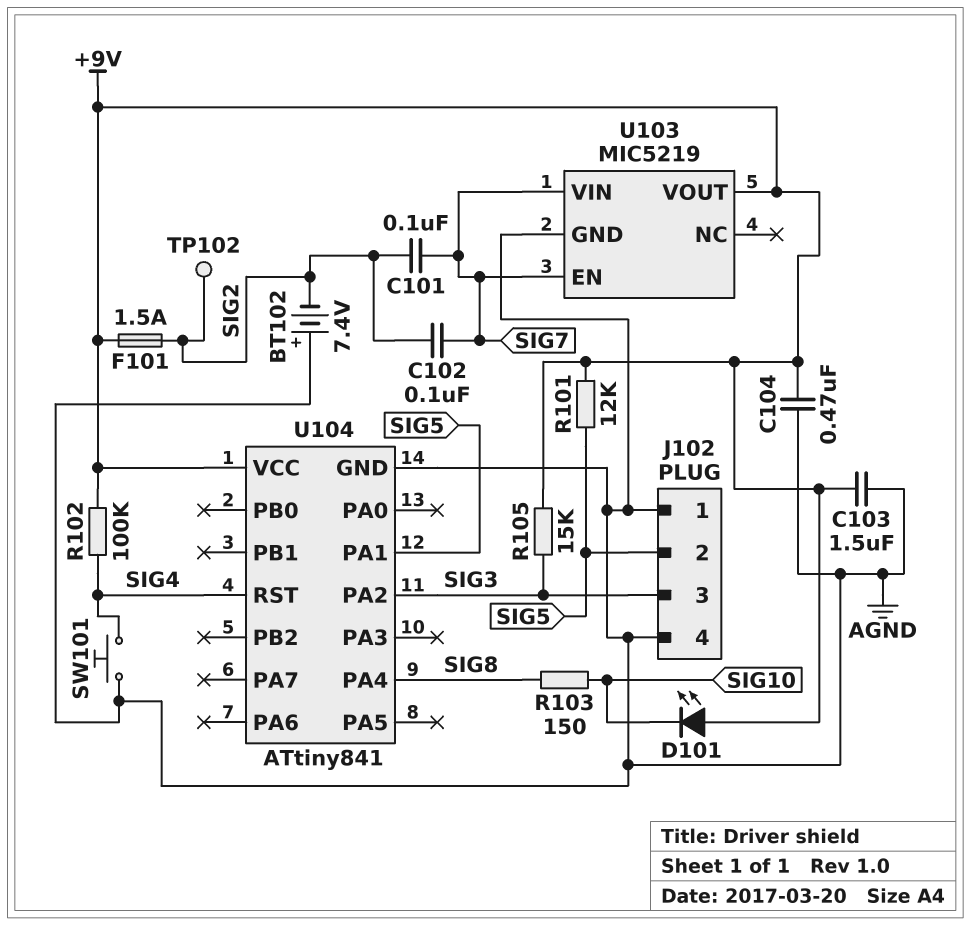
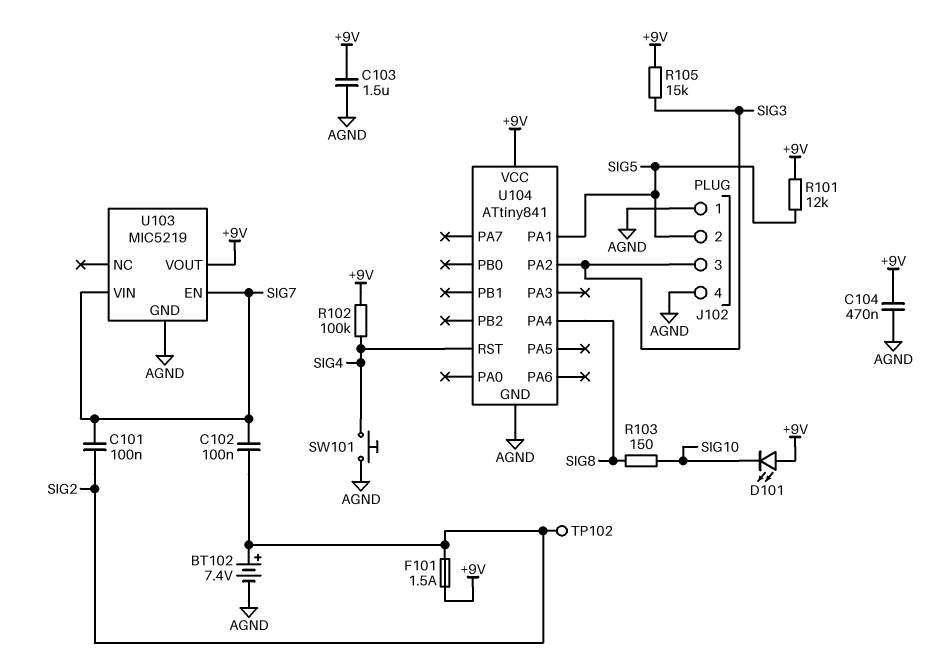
BT102: 7.4V (plus AGND, minus SIG2) -> 7.4V (plus SIG2, minus AGND)

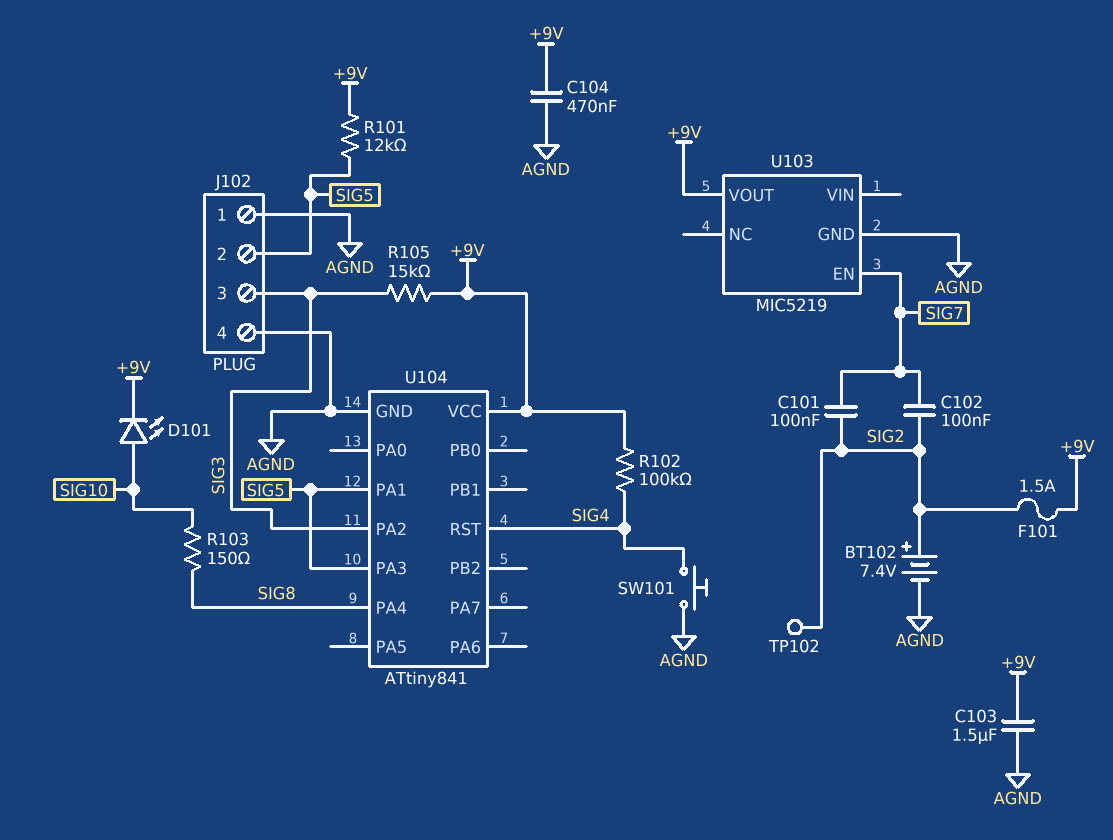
D101: LED (A +9V, K SIG10) -> LED (A SIG10, K +9V)
U103 pin VIN: SIG7 -> none
U104 pin PA3: none -> SIG5

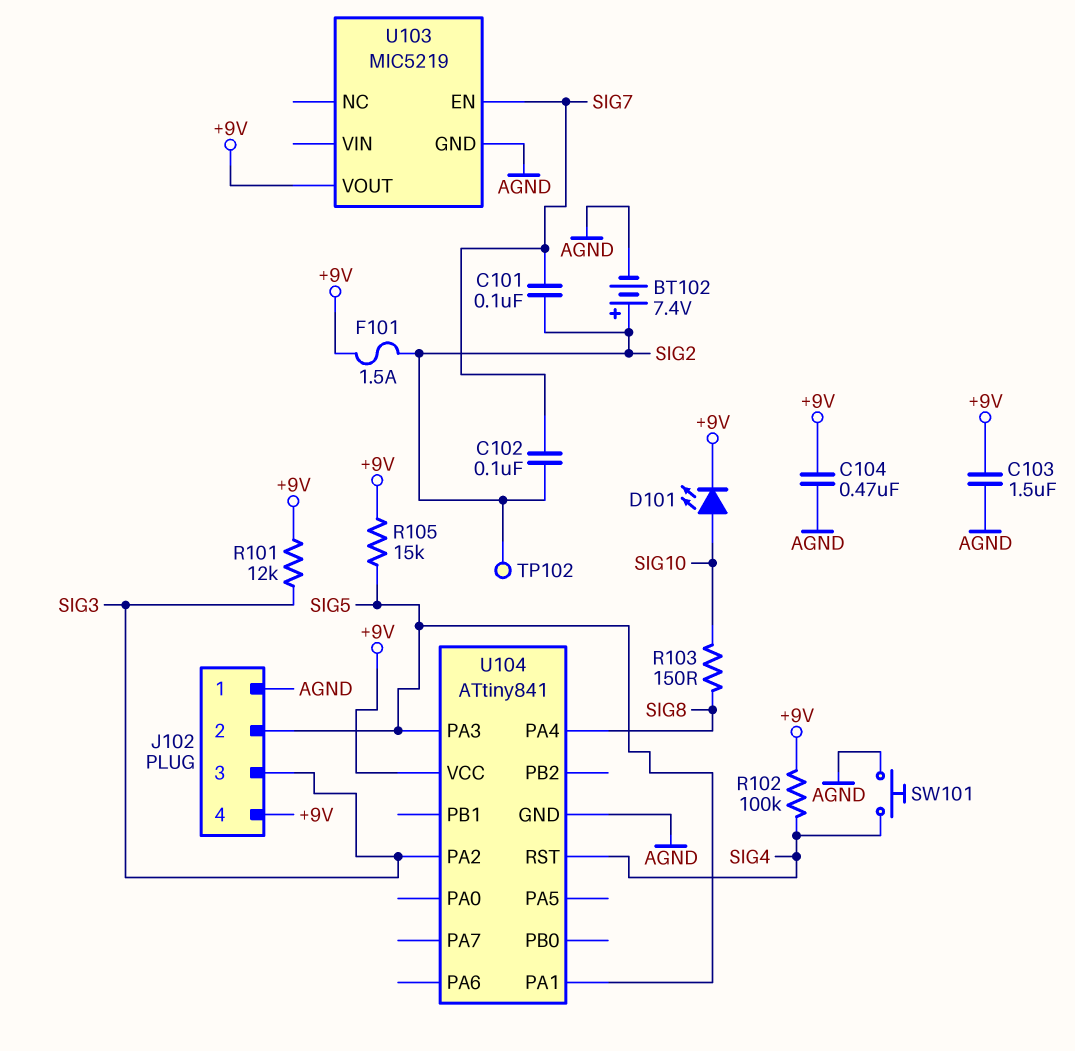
J102 pin 4: AGND -> +9V
R101: 12k (+9V, SIG5) -> 12k (+9V, SIG3)
R105: 15k (+9V, SIG3) -> 15k (+9V, SIG5)

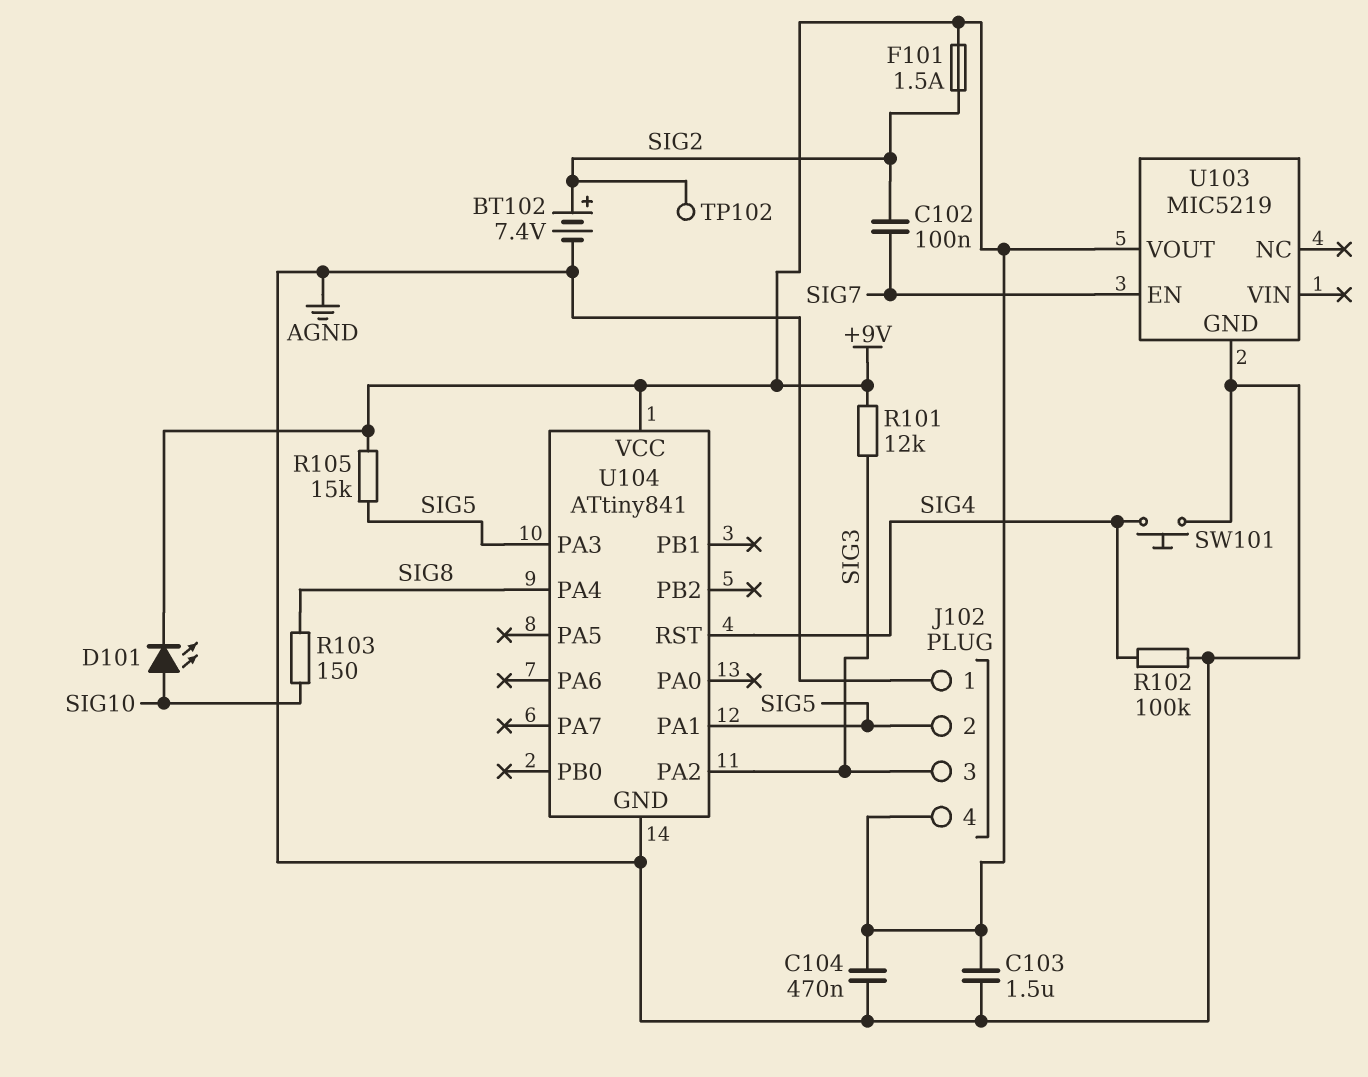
C101: 100nF (SIG2, SIG7) -> none
R102: 100k (+9V, SIG4) -> 100k (AGND, SIG4)

